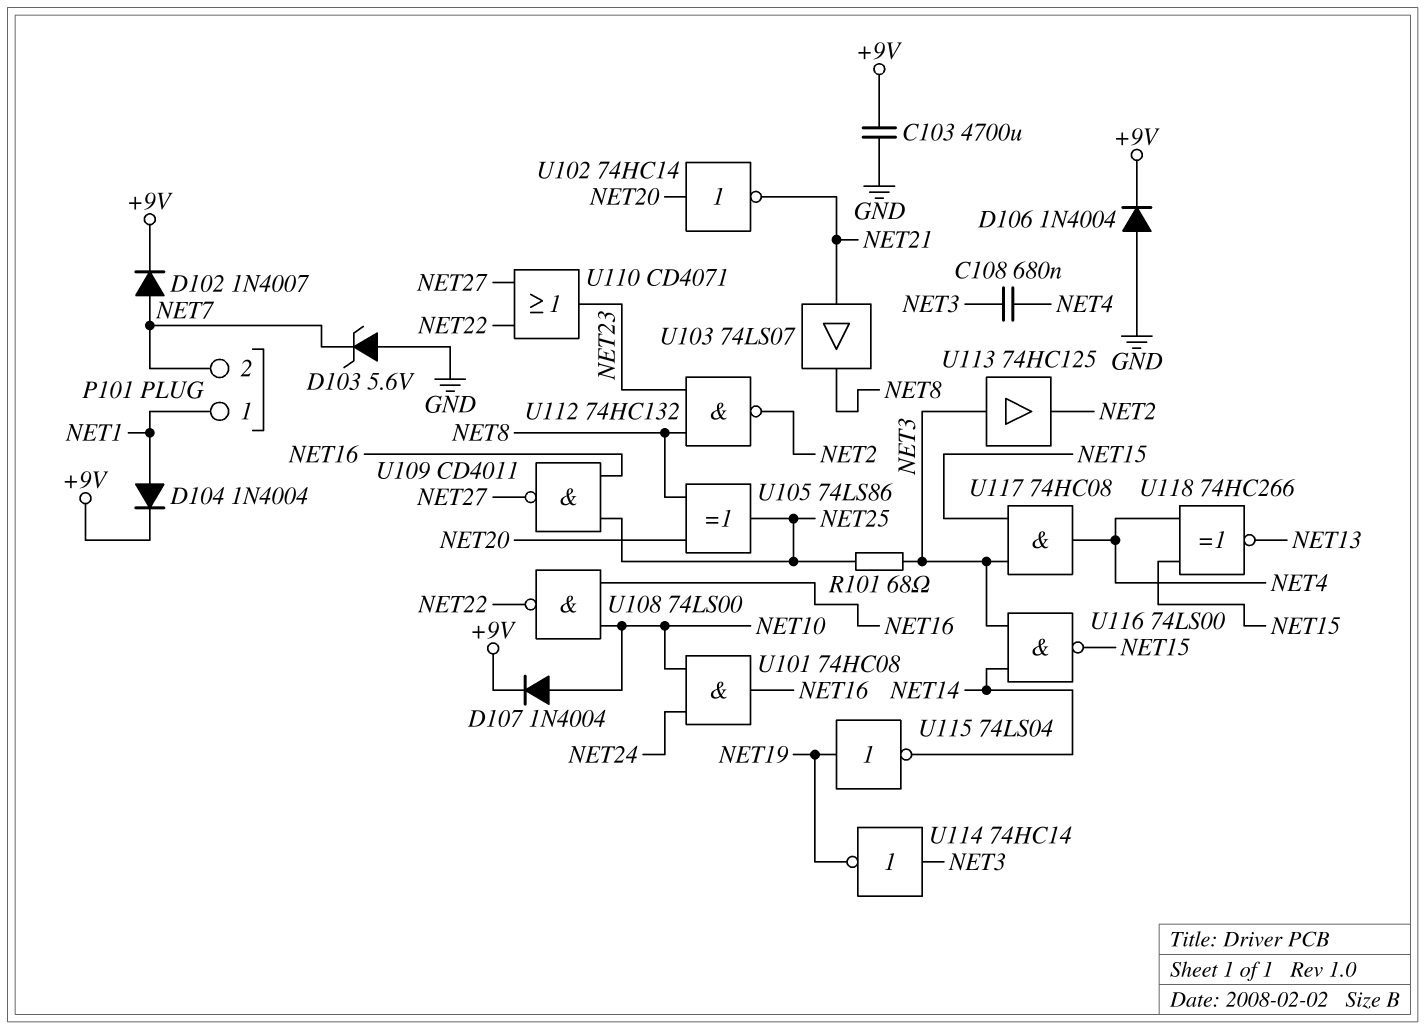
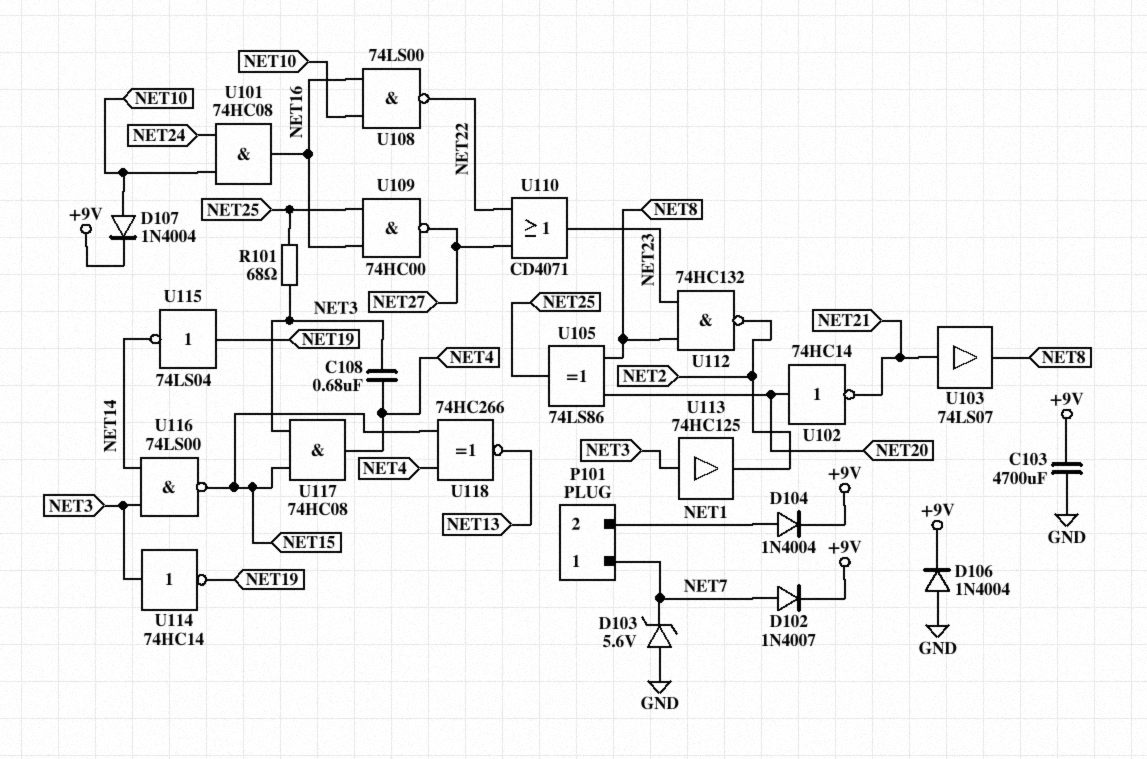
P101 pin 1: NET1 -> NET7
P101 pin 2: NET7 -> NET1
U109: NAND CD4011 (in NET16, in NET25, out NET27) -> NAND 74HC00 (in NET16, in NET25, out NET27)

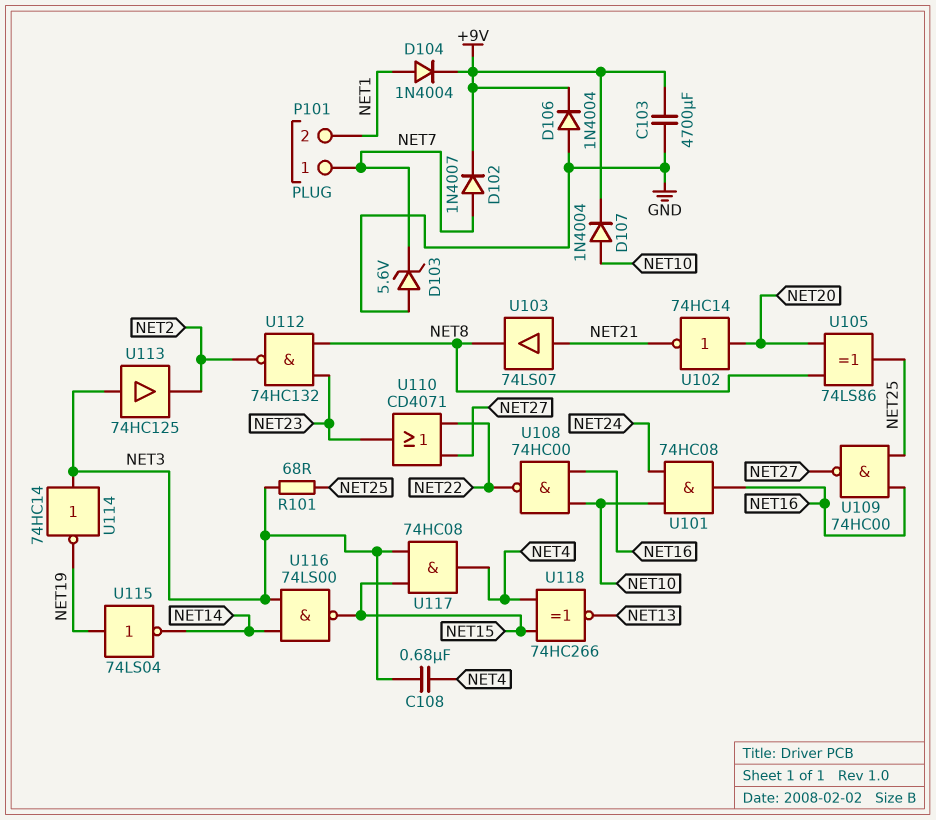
U108: NAND 74LS00 (in NET10, in NET16, out NET22) -> NAND 74HC00 (in NET10, in NET16, out NET22)

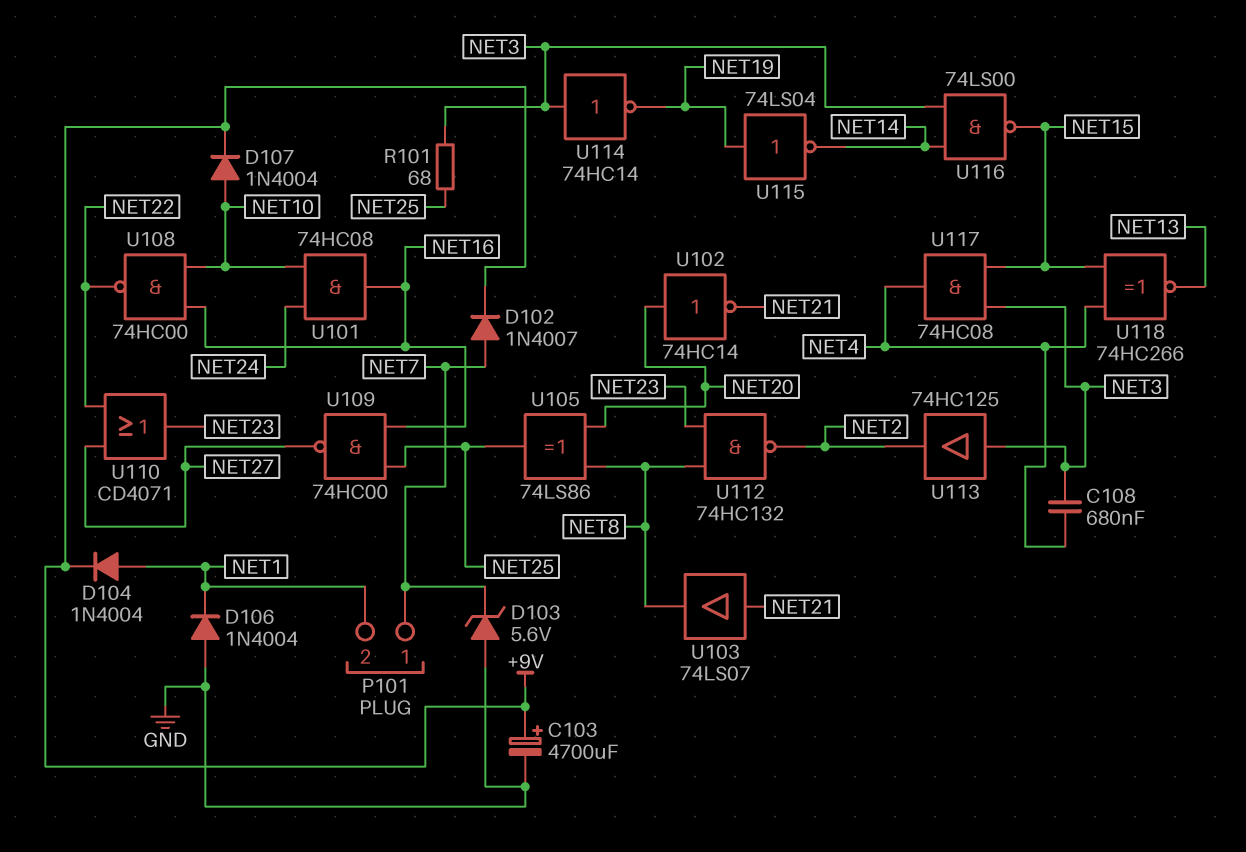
C103: 4700uF (+9V, GND) -> 4700uF (plus +9V, minus GND)
D106: diode 1N4004 (A GND, K +9V) -> diode 1N4004 (A GND, K NET1)

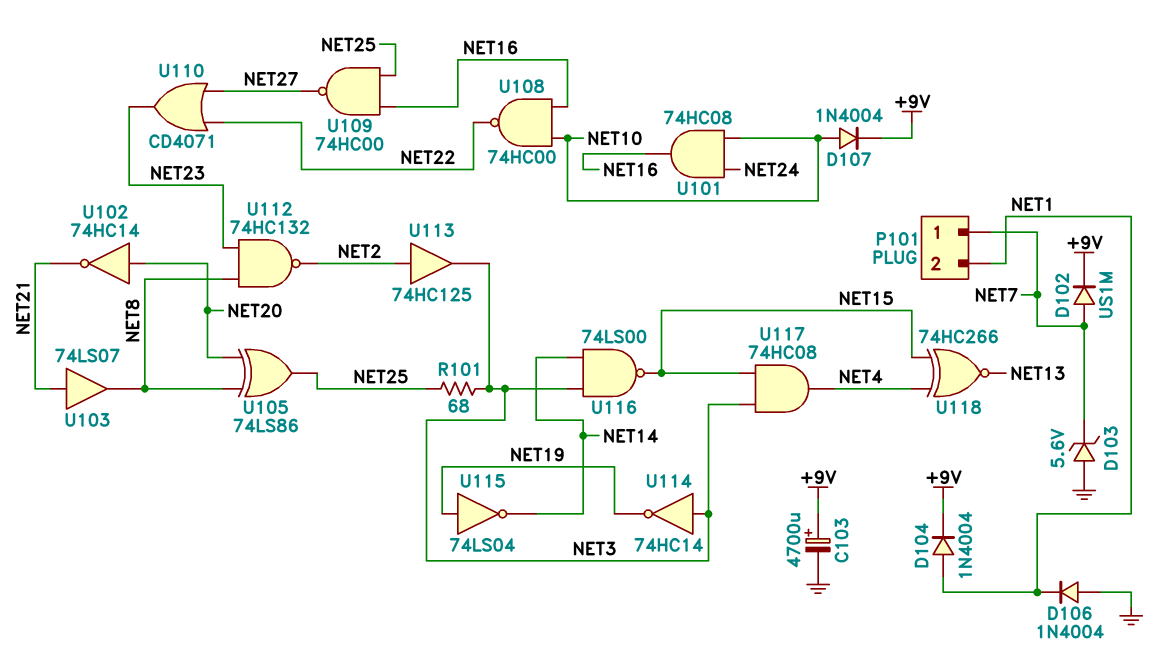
C108: 680nF (NET3, NET4) -> none
D102: diode 1N4007 (A NET7, K +9V) -> diode US1M (A NET7, K +9V)
U113: buffer 74HC125 (in NET3, out NET2) -> buffer 74HC125 (in NET2, out NET3)

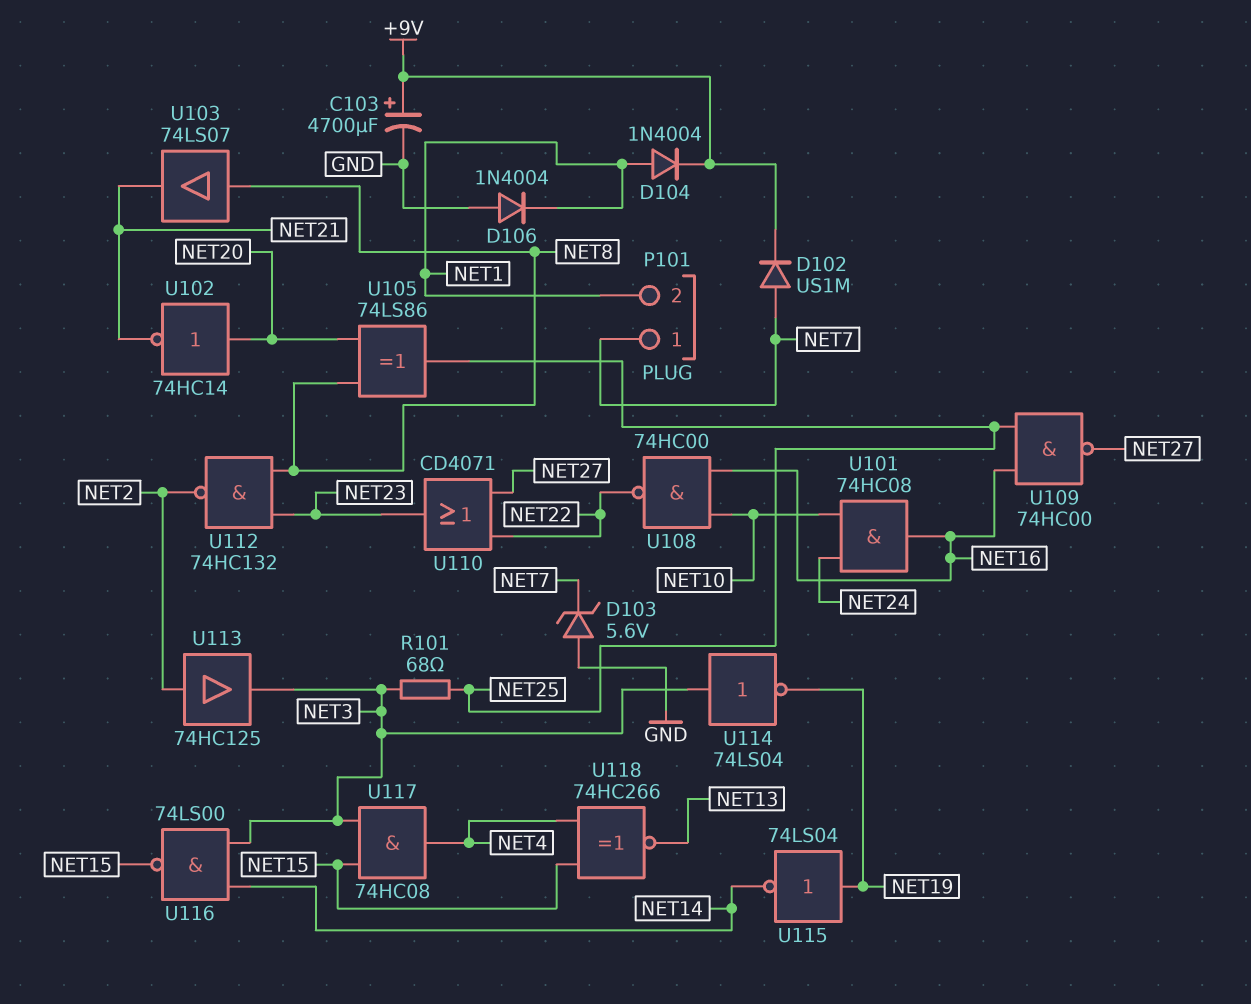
D107: diode 1N4004 (A NET10, K +9V) -> none
U103: buffer 74LS07 (in NET21, out NET8) -> buffer 74LS07 (in NET8, out NET21)
U114: NOT 74HC14 (in NET3, out NET19) -> NOT 74LS04 (in NET3, out NET19)

